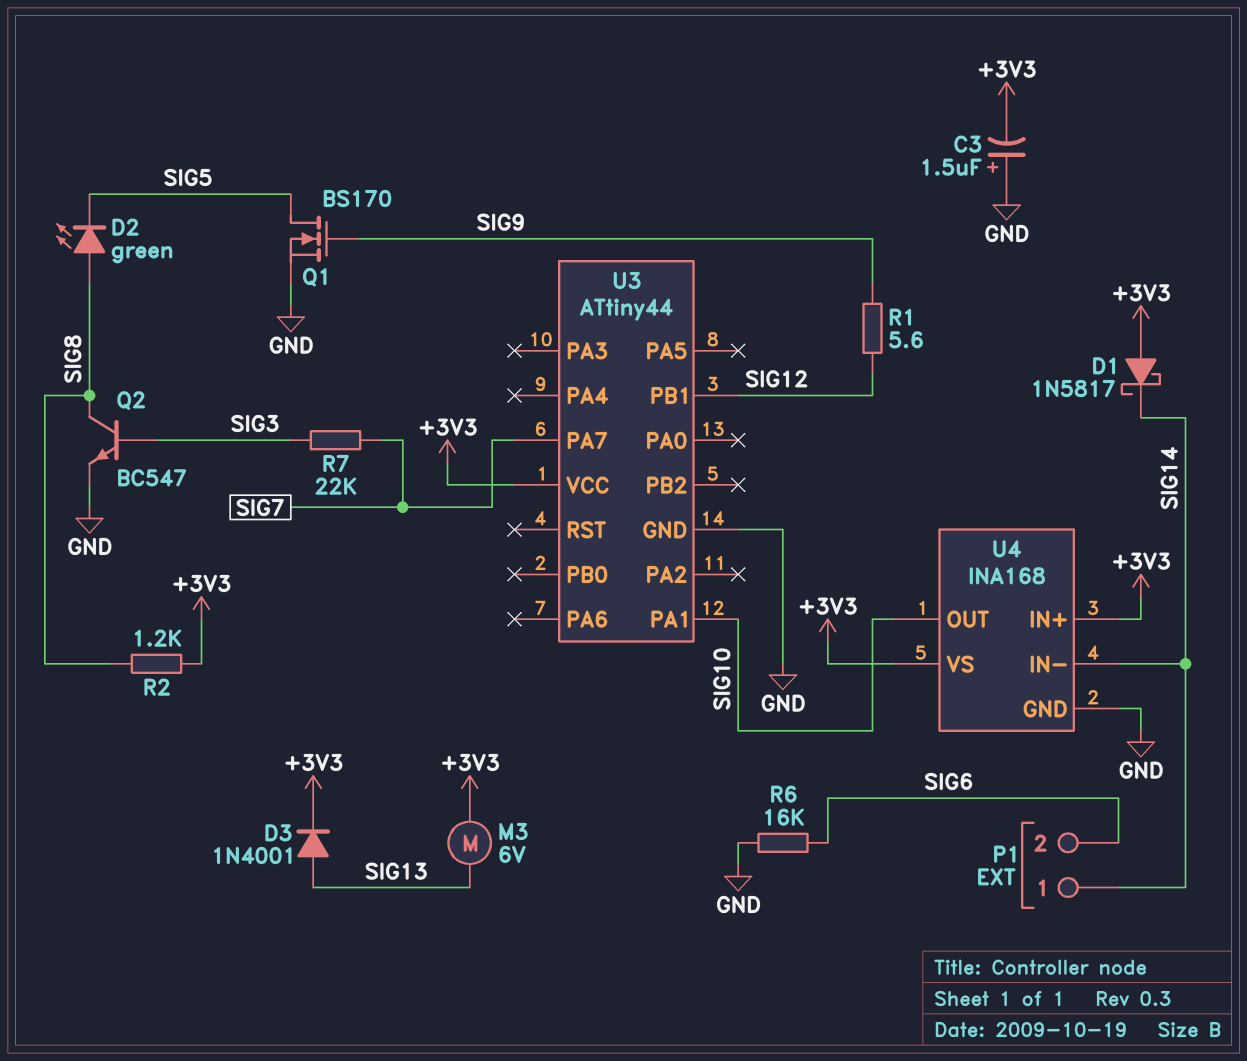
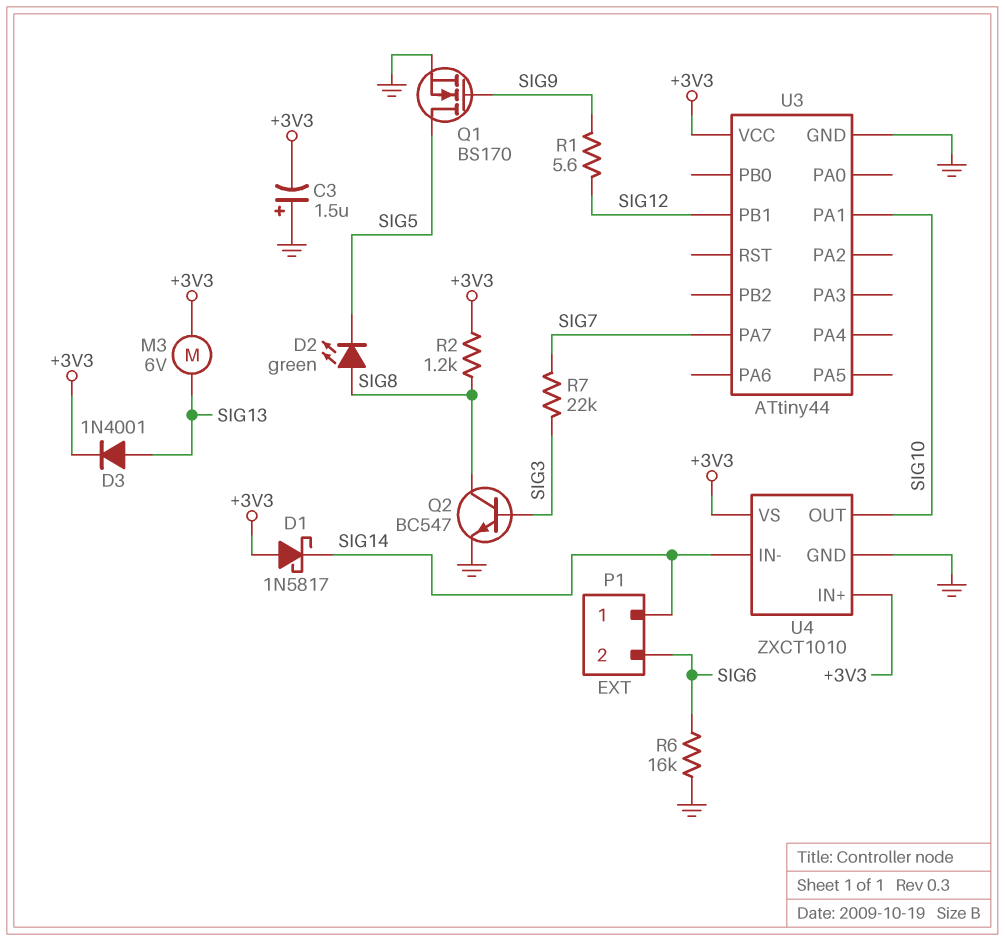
U4: INA168 -> ZXCT1010

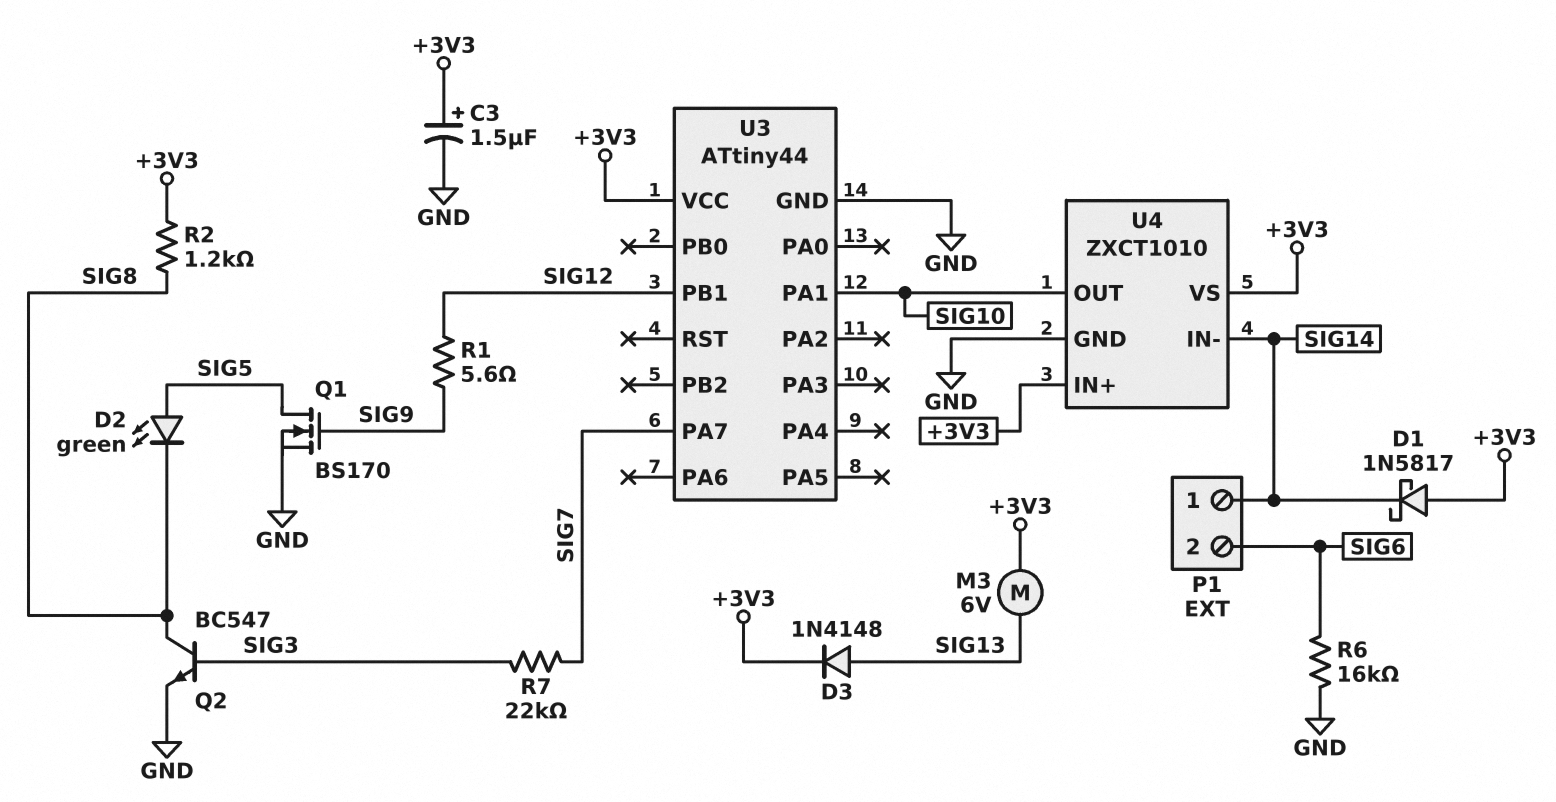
C3: 1.5uF (plus GND, minus +3V3) -> 1.5uF (plus +3V3, minus GND)
D2: LED green (A SIG8, K SIG5) -> LED green (A SIG5, K SIG8)
D3: diode 1N4001 (A SIG13, K +3V3) -> diode 1N4148 (A SIG13, K +3V3)

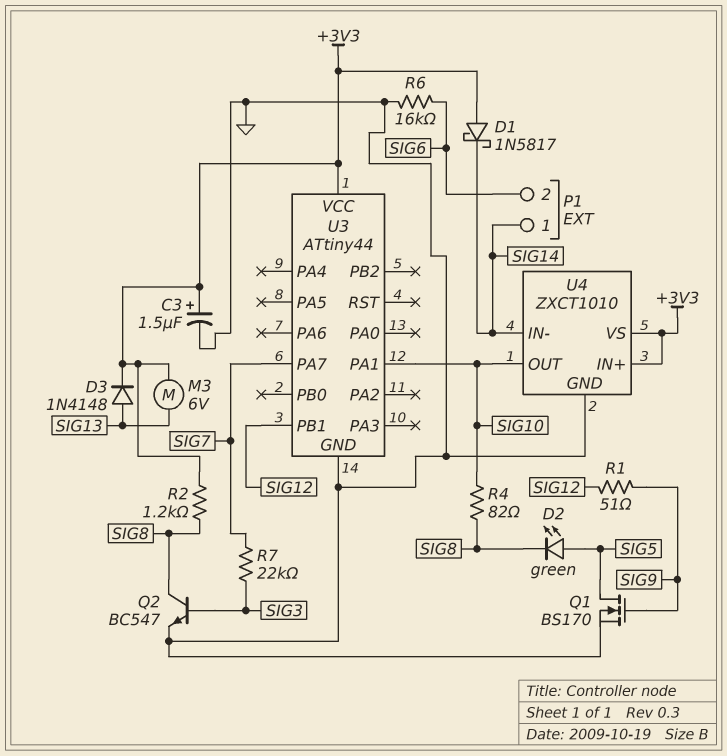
R1: 5.6 (SIG9, SIG12) -> 51 (SIG9, SIG12)
R4: none -> 82 (SIG8, SIG10)

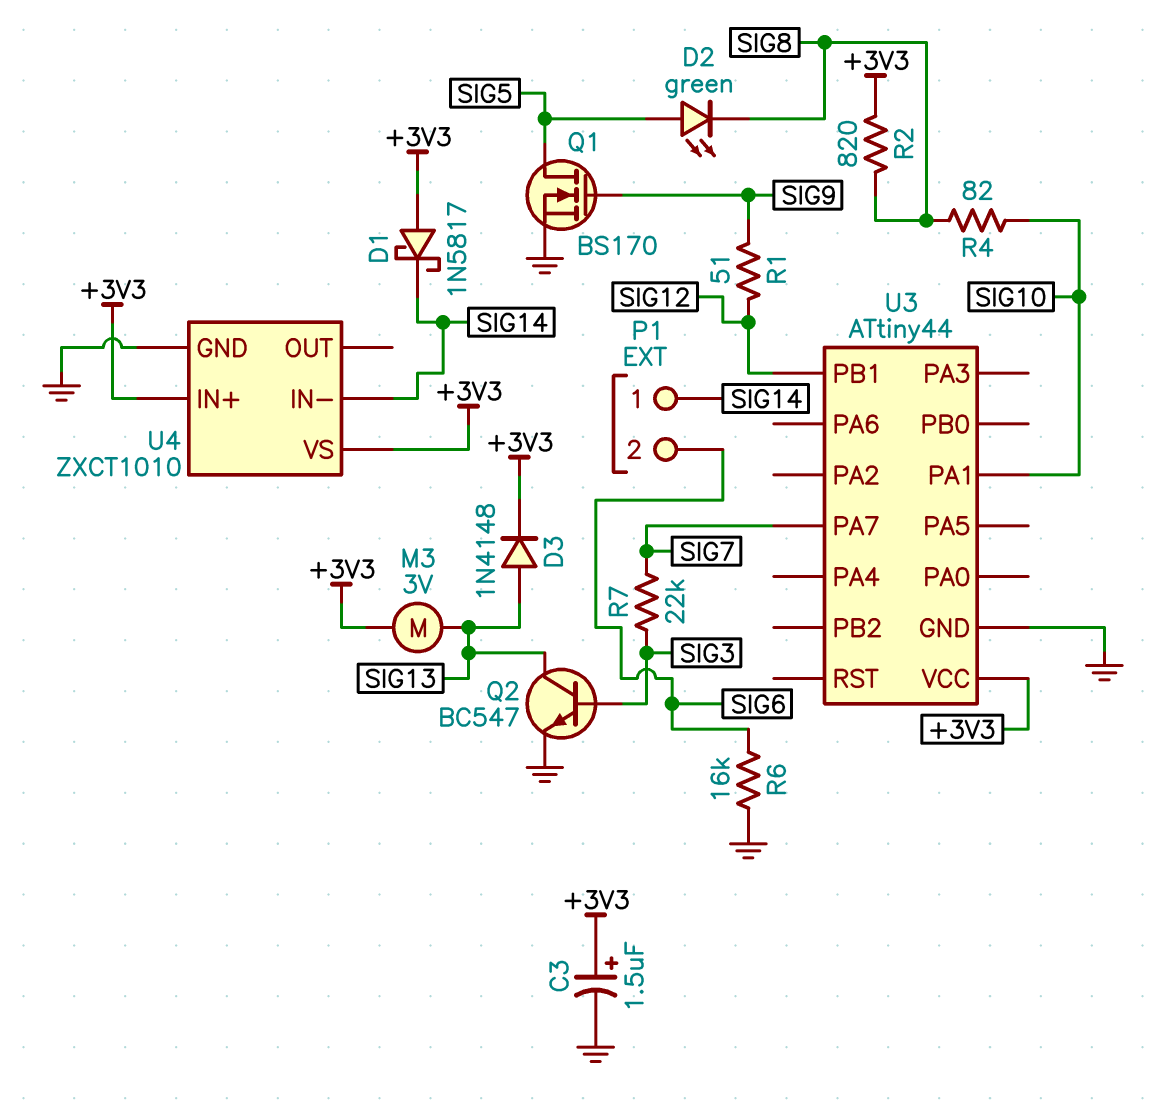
M3: motor 6V (+3V3, SIG13) -> motor 3V (+3V3, SIG13)
Q2: NPN BC547 (B SIG3, C SIG8, E GND) -> NPN BC547 (B SIG3, C SIG13, E GND)
R2: 1.2k (+3V3, SIG8) -> 820 (+3V3, SIG8)
U4 pin OUT: SIG10 -> none

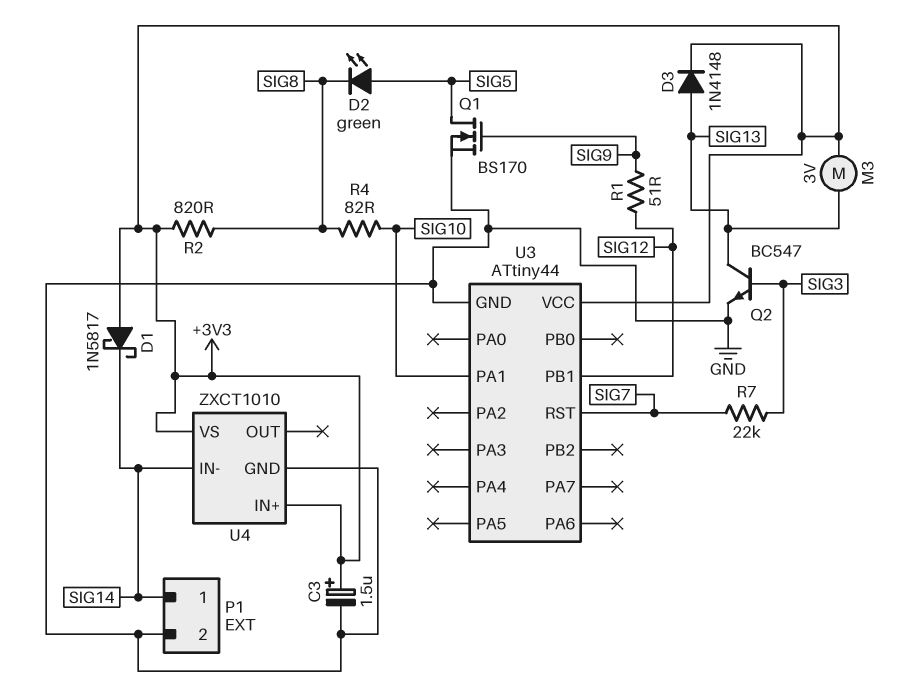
P1 pin 2: SIG6 -> GND
R6: 16k (GND, SIG6) -> none
U3 pin PA7: SIG7 -> none
U3 pin RST: none -> SIG7

